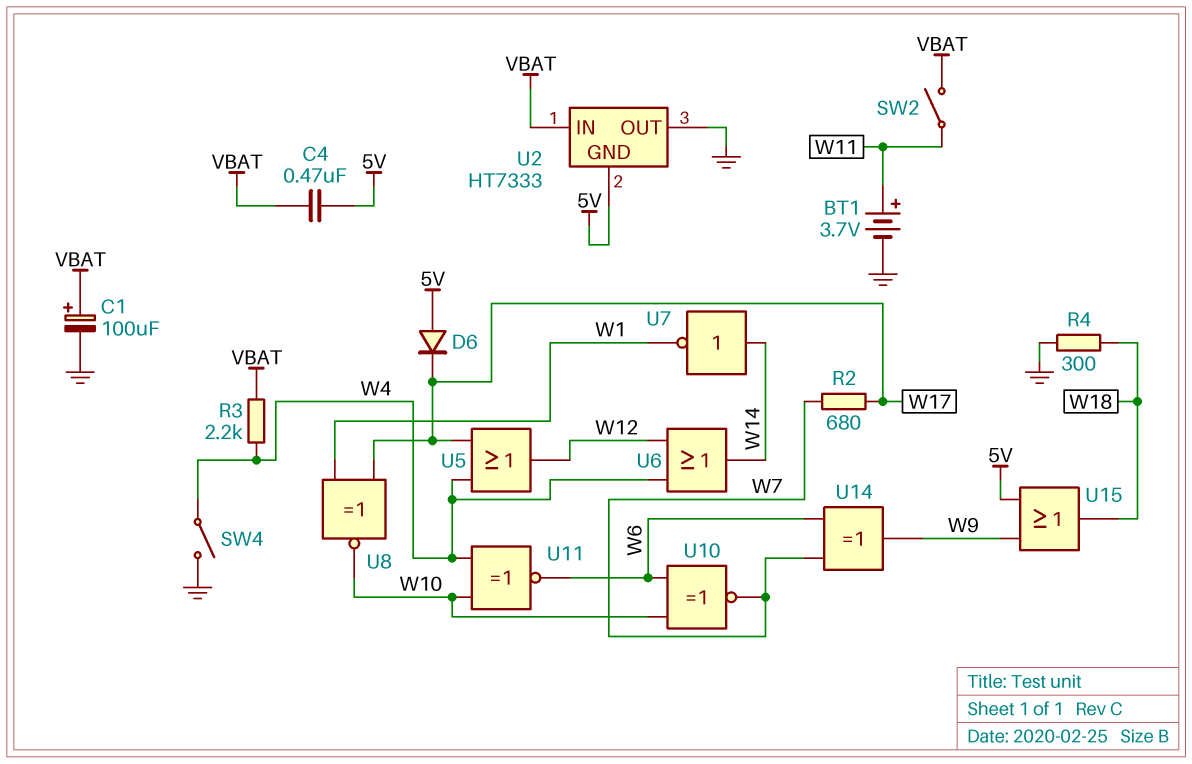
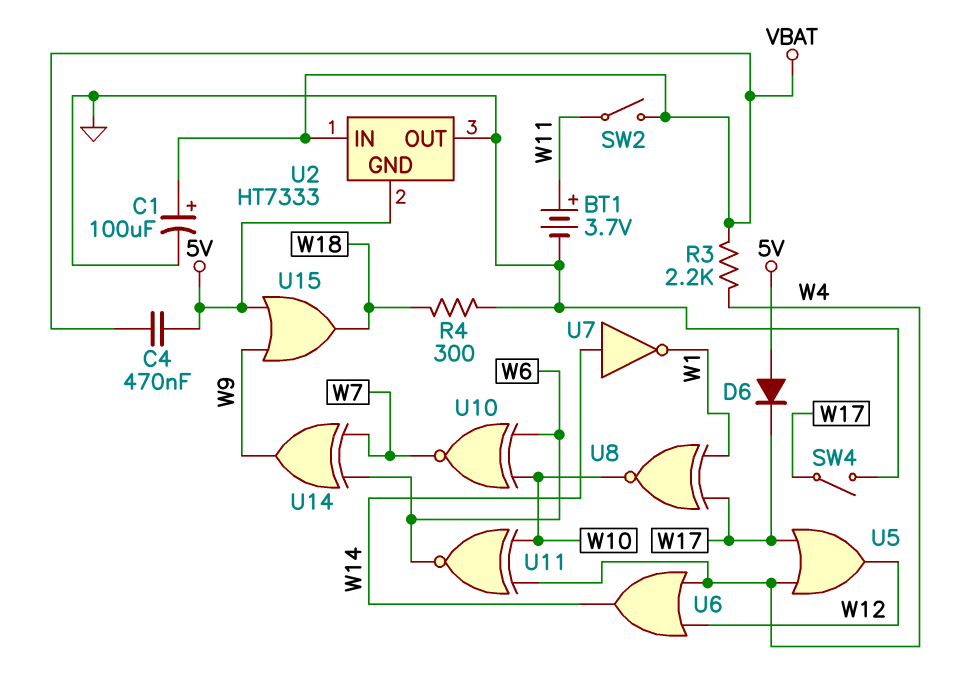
R2: 680 (W7, W17) -> none
SW4: switch (GND, W4) -> switch (GND, W17)

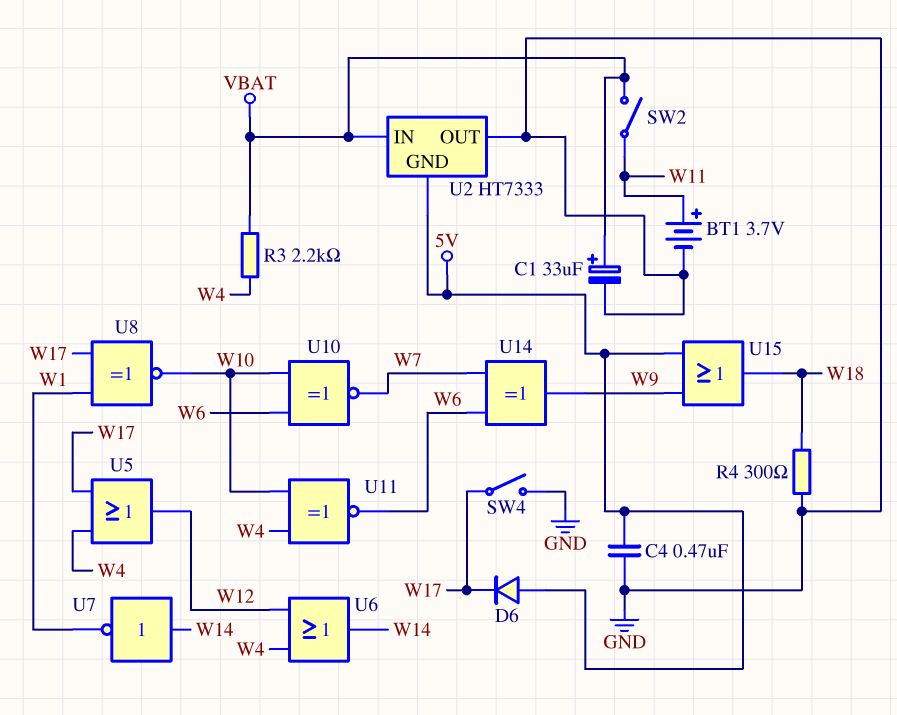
C1: 100uF (plus VBAT, minus GND) -> 33uF (plus VBAT, minus GND)
C4: 470nF (5V, VBAT) -> 470nF (5V, GND)

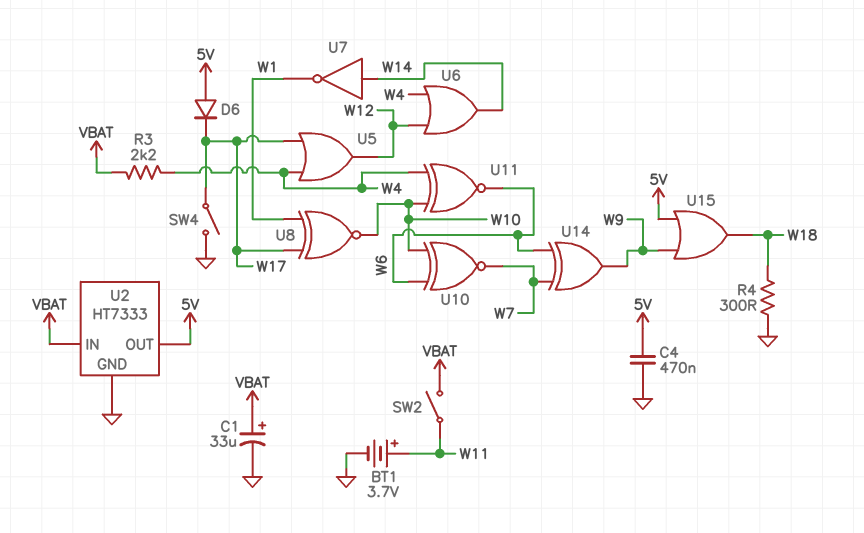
U2 pin GND: 5V -> GND
U2 pin OUT: GND -> 5V

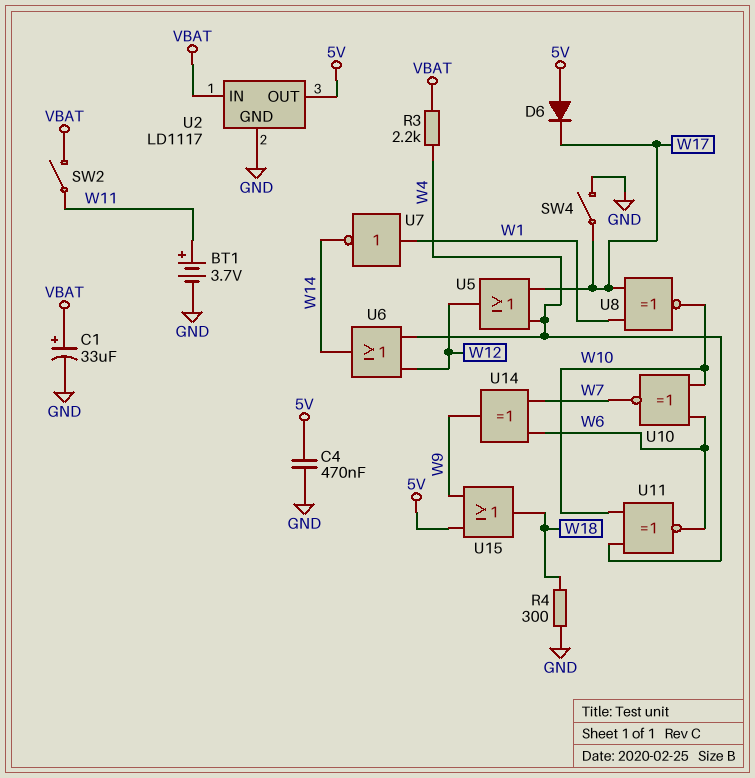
U2: HT7333 -> LD1117
U7: NOT (in W14, out W1) -> NOT (in W1, out W14)

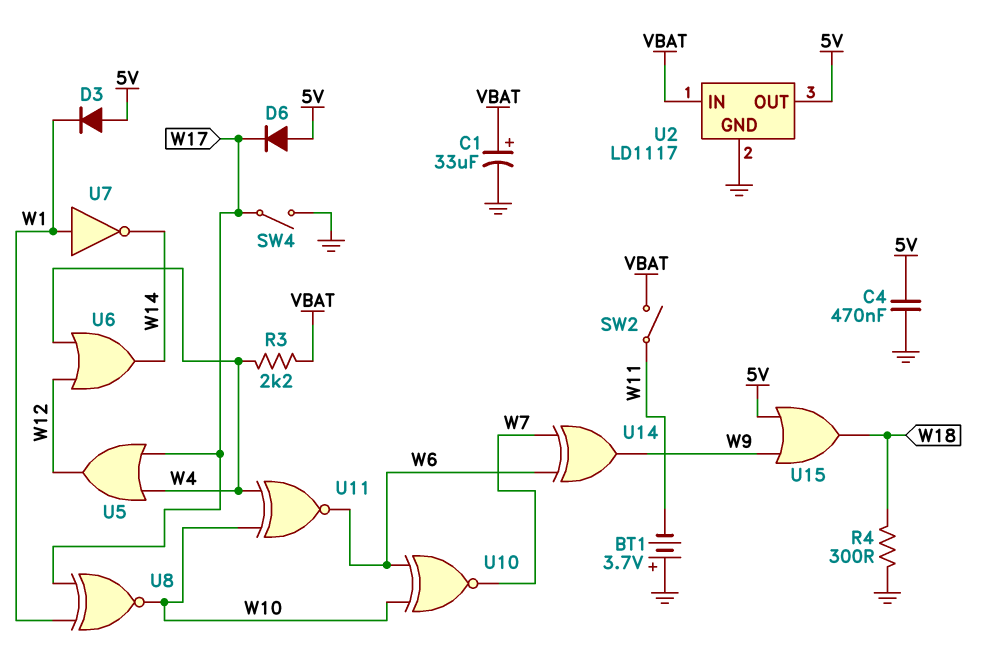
BT1: 3.7V (plus W11, minus GND) -> 3.7V (plus GND, minus W11)
D3: none -> diode (A 5V, K W1)

